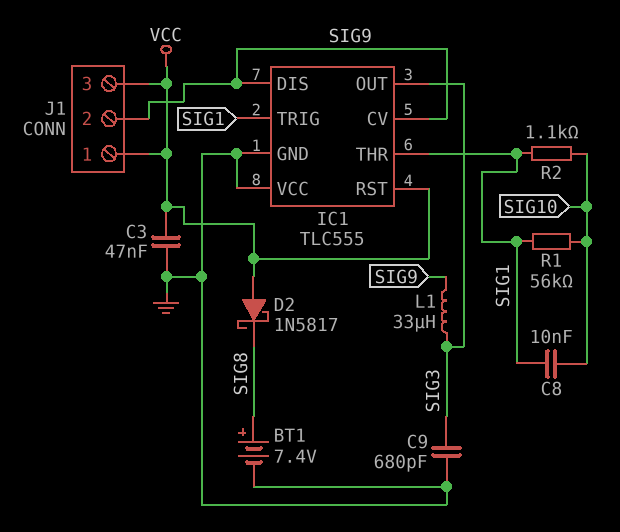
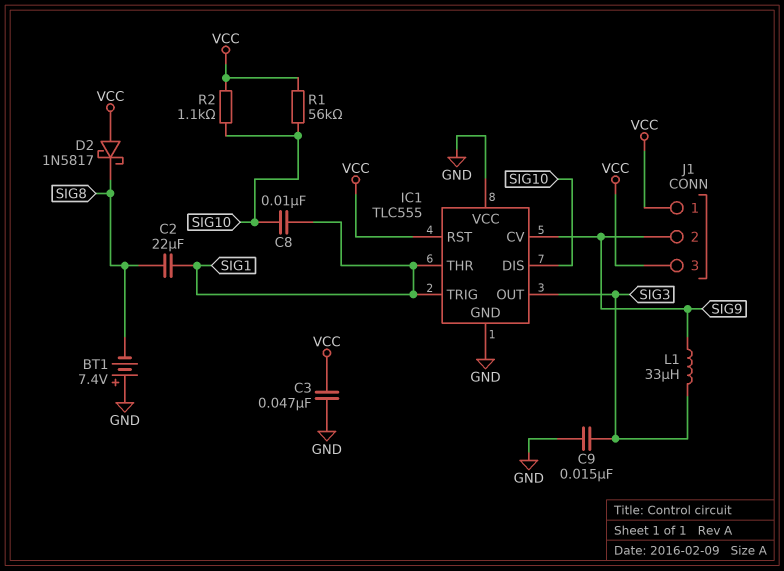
BT1: 7.4V (plus SIG8, minus GND) -> 7.4V (plus GND, minus SIG8)
C2: none -> 22uF (SIG1, SIG8)
C9: 680pF (GND, SIG3) -> 15nF (GND, SIG3)
IC1 pin DIS: SIG9 -> SIG10
R1: 56k (SIG1, SIG10) -> 56k (SIG10, VCC)
R2: 1.1k (SIG1, SIG10) -> 1.1k (SIG10, VCC)

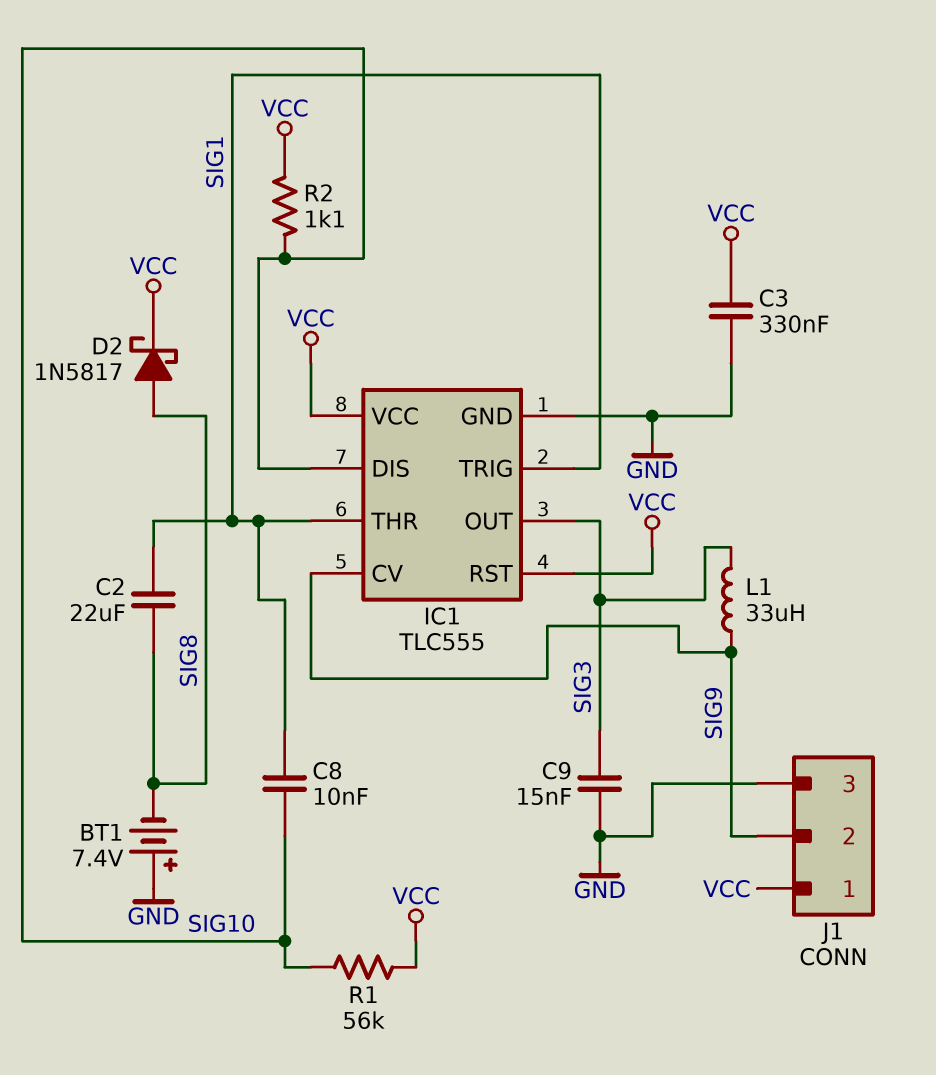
C3: 47nF (GND, VCC) -> 330nF (GND, VCC)
D2: schottky 1N5817 (A VCC, K SIG8) -> schottky 1N5817 (A SIG8, K VCC)
IC1 pin VCC: GND -> VCC
J1 pin 3: VCC -> GND

